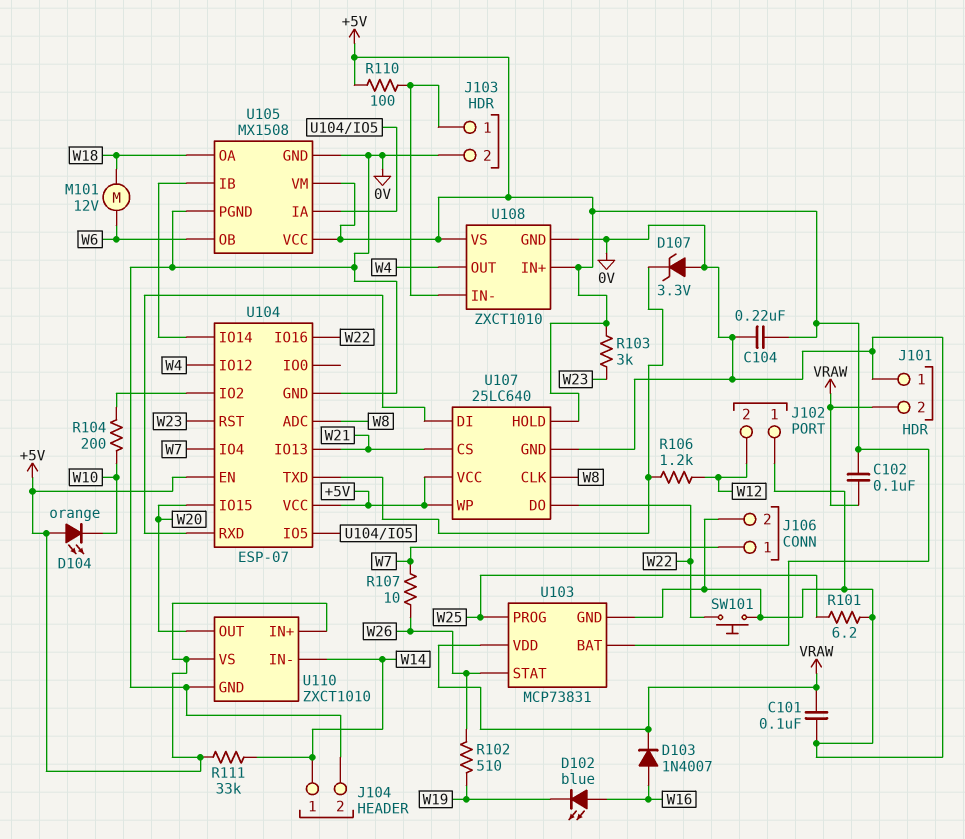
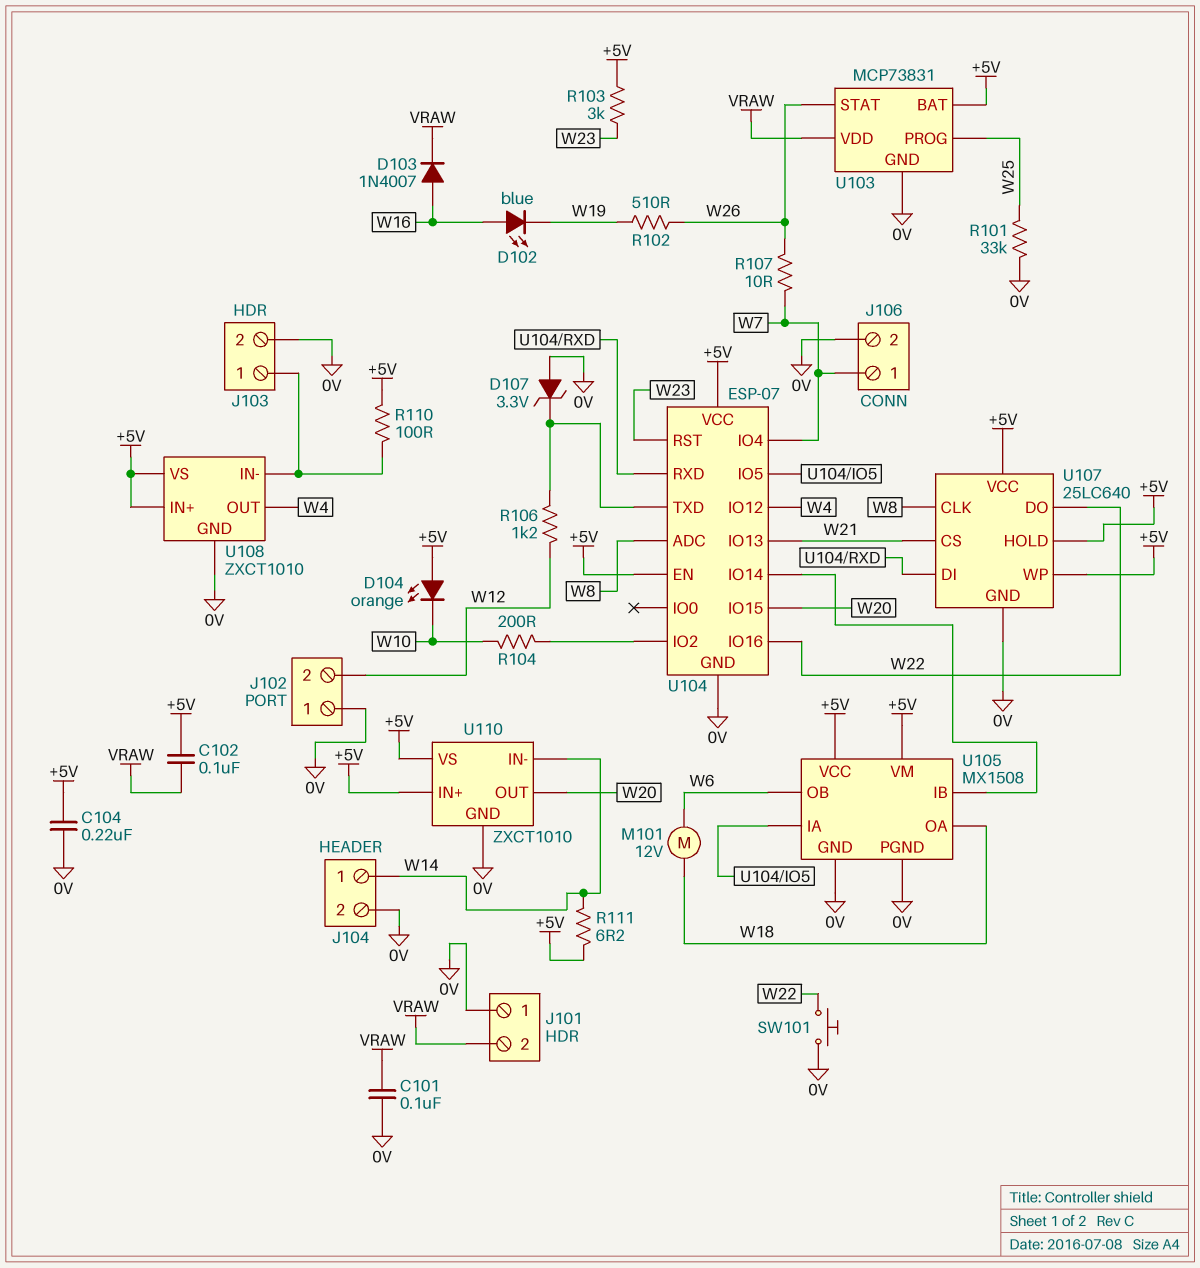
R101: 6.2 (0V, W25) -> 33k (0V, W25)
R111: 33k (+5V, W14) -> 6.2 (+5V, W14)

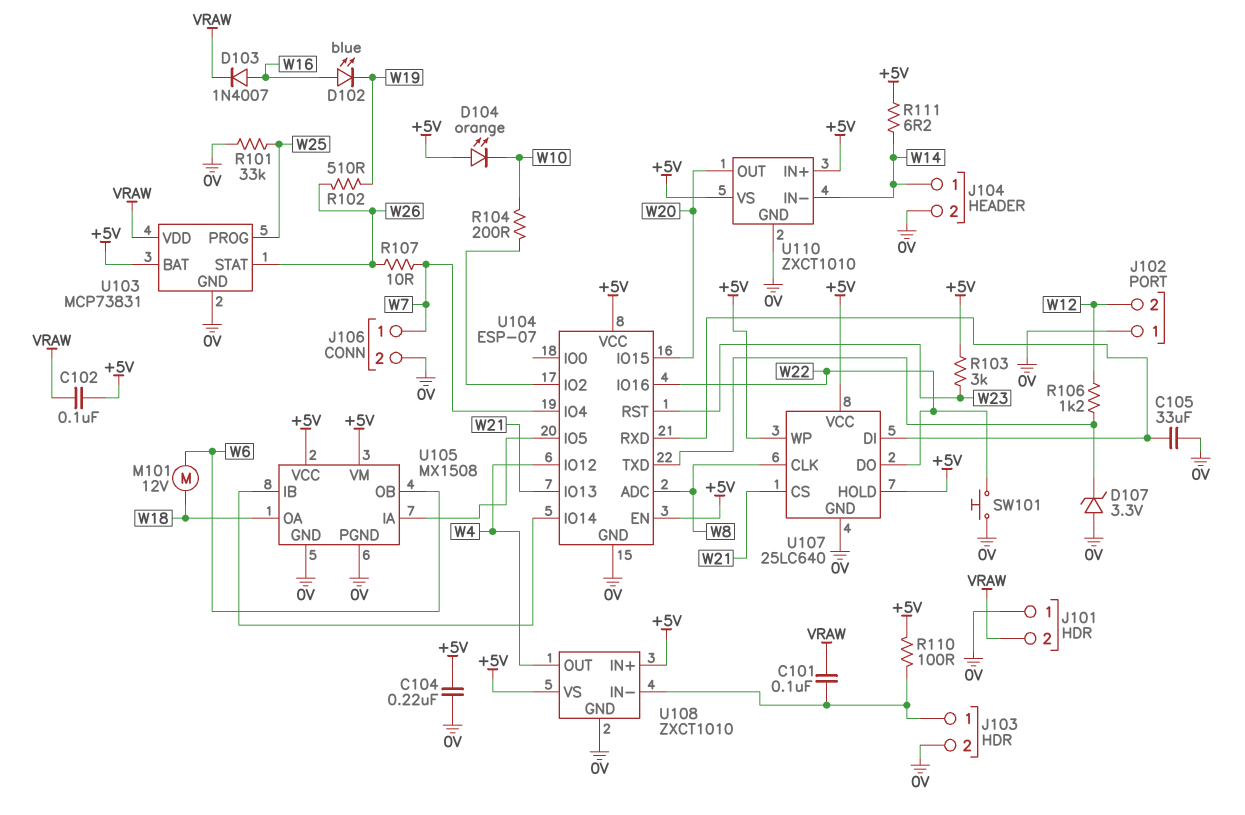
C101: 100nF (0V, VRAW) -> 100nF (J103/1, VRAW)
C105: none -> 33uF (0V, U104/RXD)

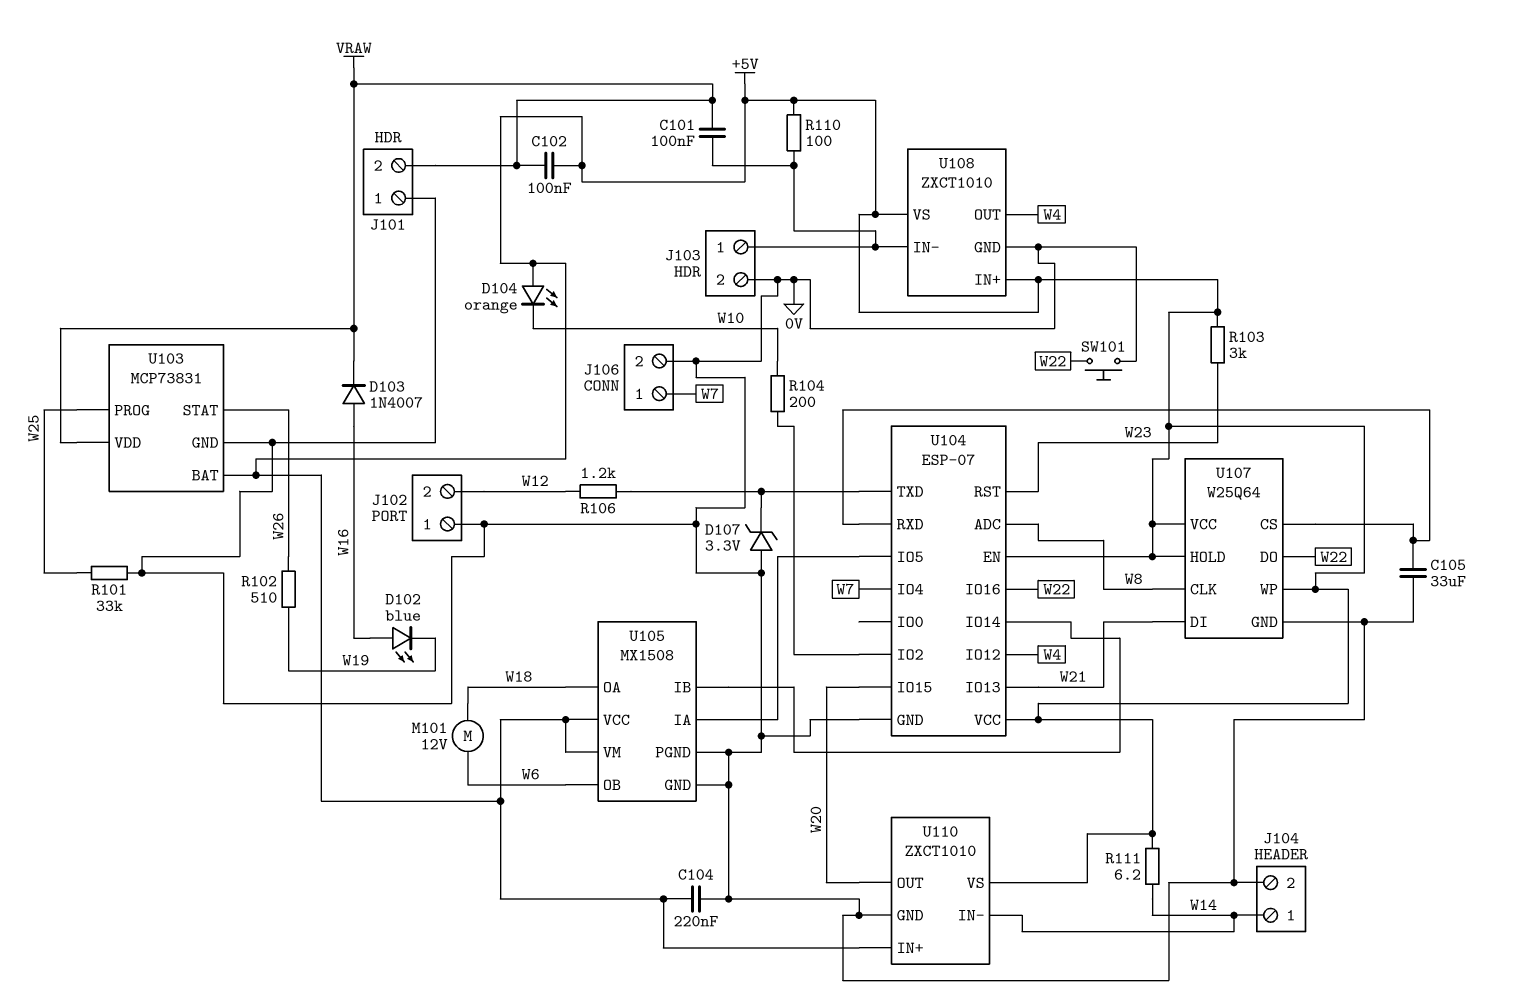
R107: 10 (W7, W26) -> none
U107: 25LC640 -> W25Q64
U107 pin CS: W21 -> U104/RXD
U107 pin DI: U104/RXD -> W21

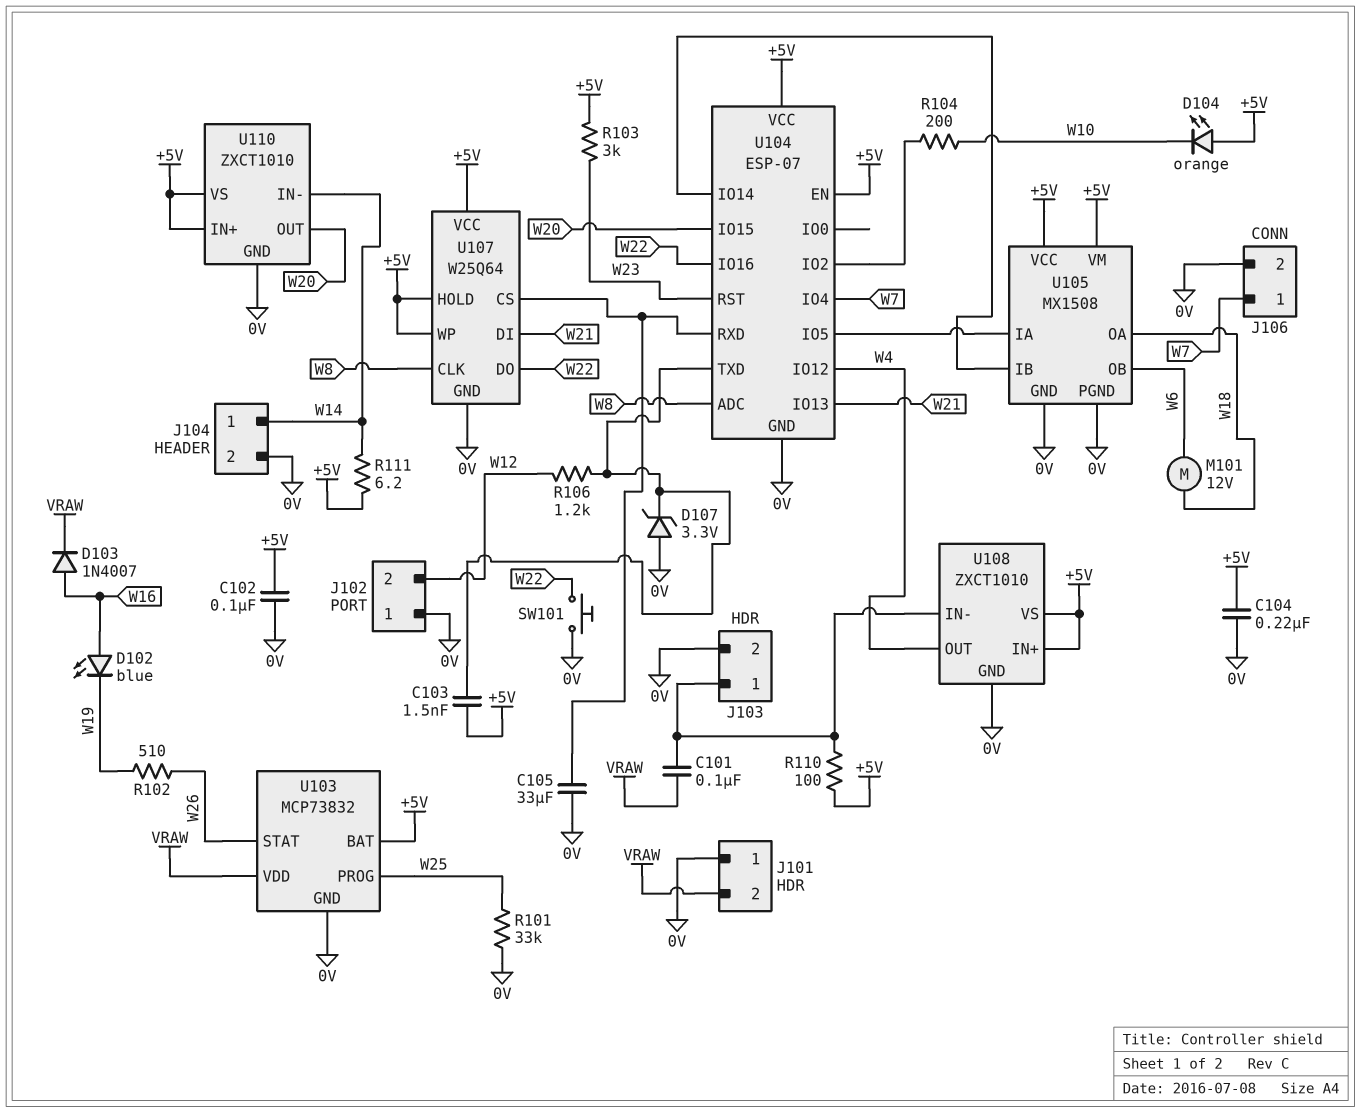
C102: 100nF (+5V, VRAW) -> 100nF (+5V, 0V)
C103: none -> 1.5nF (+5V, U104/TXD)
U103: MCP73831 -> MCP73832

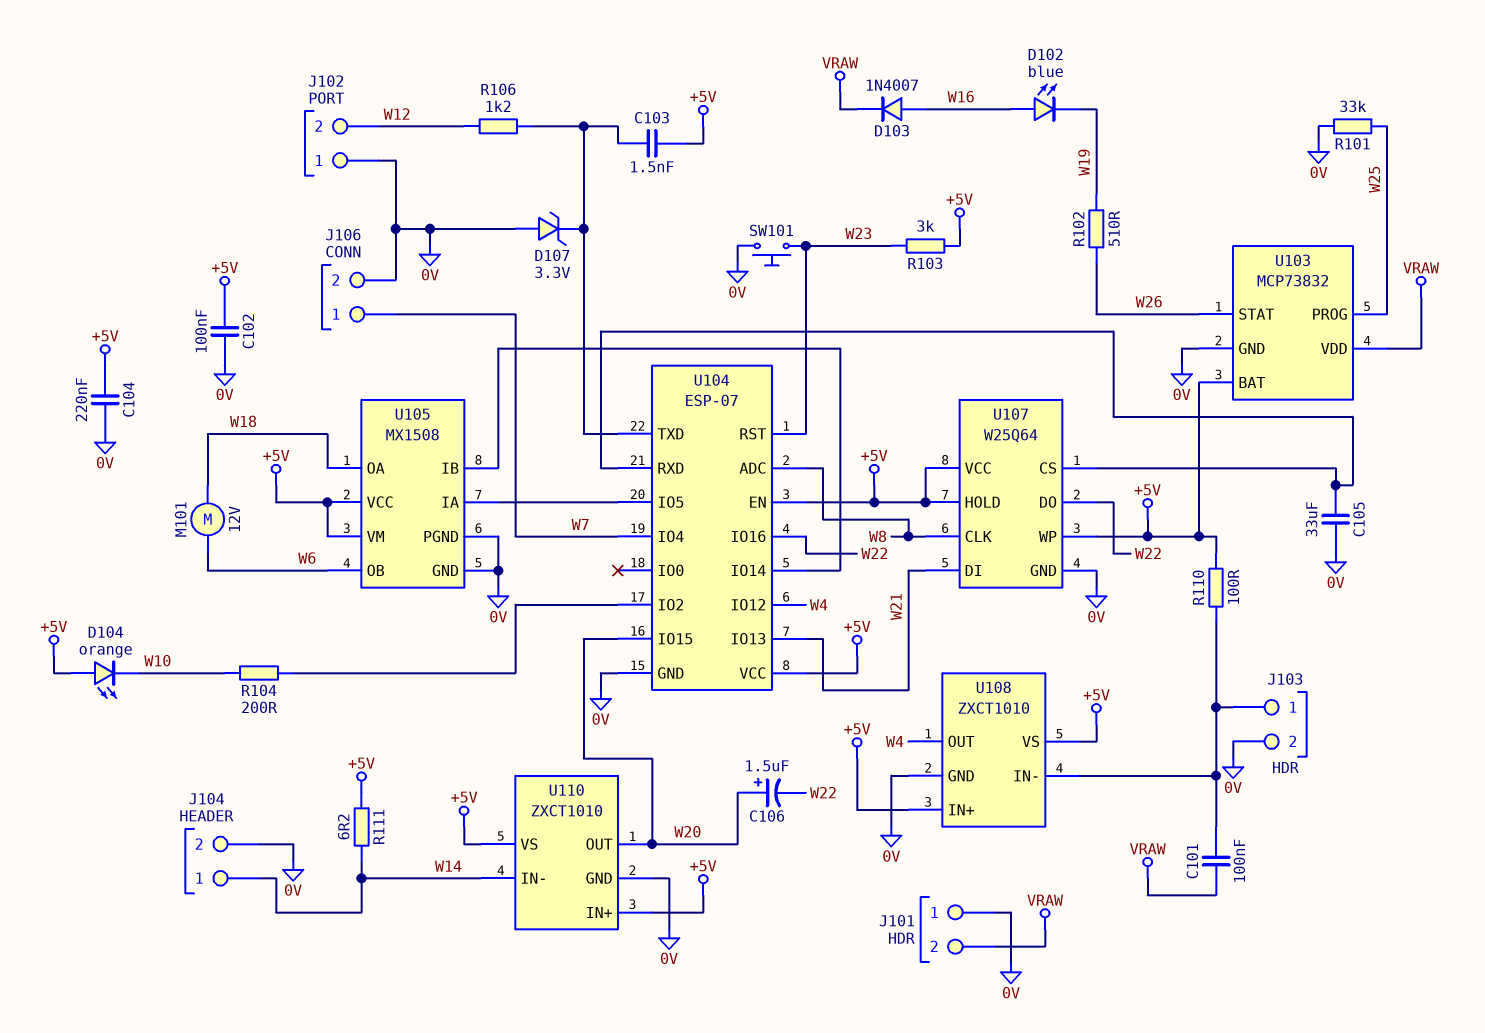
C106: none -> 1.5uF (plus W20, minus W22)
SW101: button (0V, W22) -> button (0V, W23)

